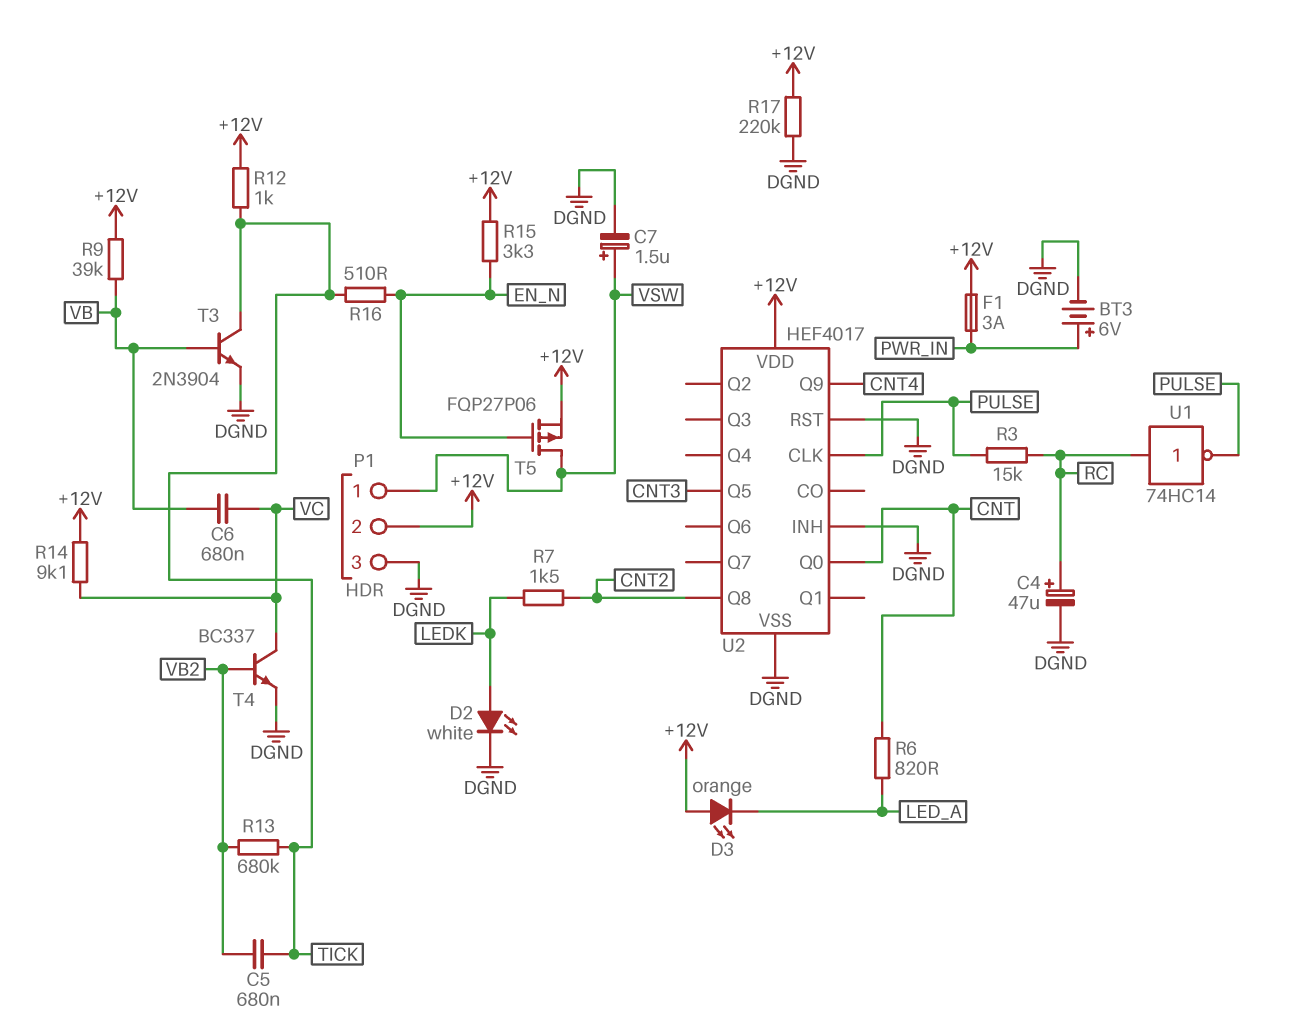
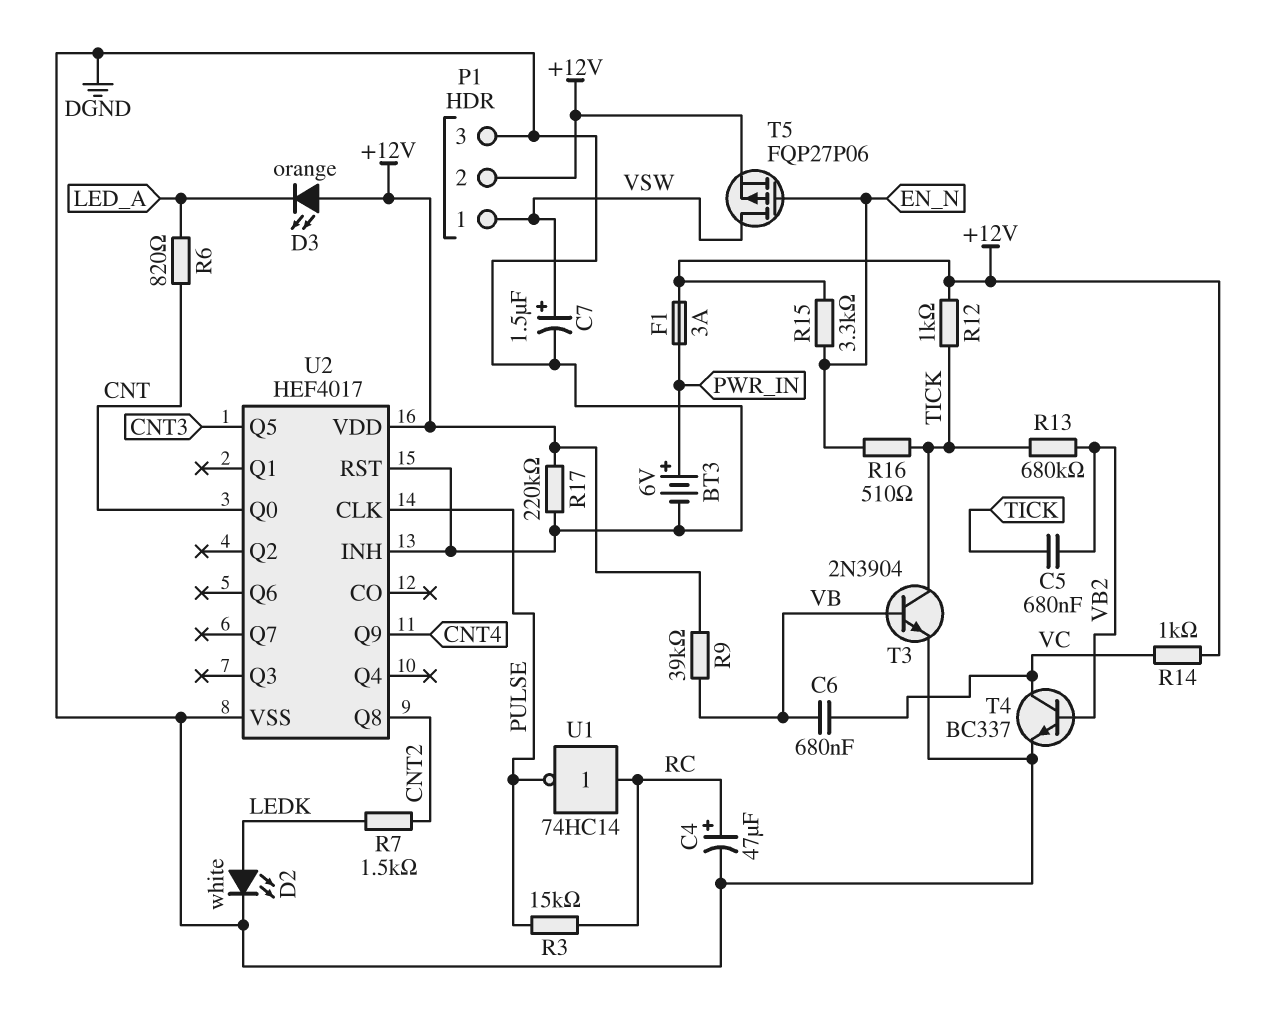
R14: 9.1k (+12V, VC) -> 1k (+12V, VC)

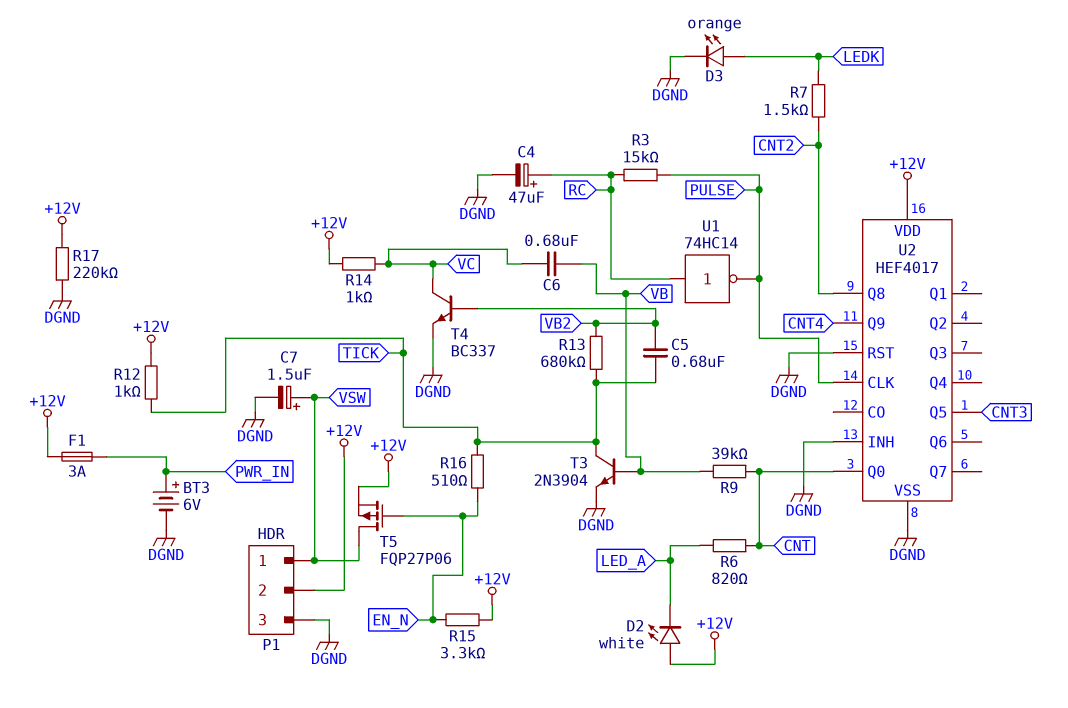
D2: LED white (A LEDK, K DGND) -> LED white (A +12V, K LED_A)
D3: LED orange (A +12V, K LED_A) -> LED orange (A LEDK, K DGND)
R9: 39k (+12V, VB) -> 39k (CNT, VB)

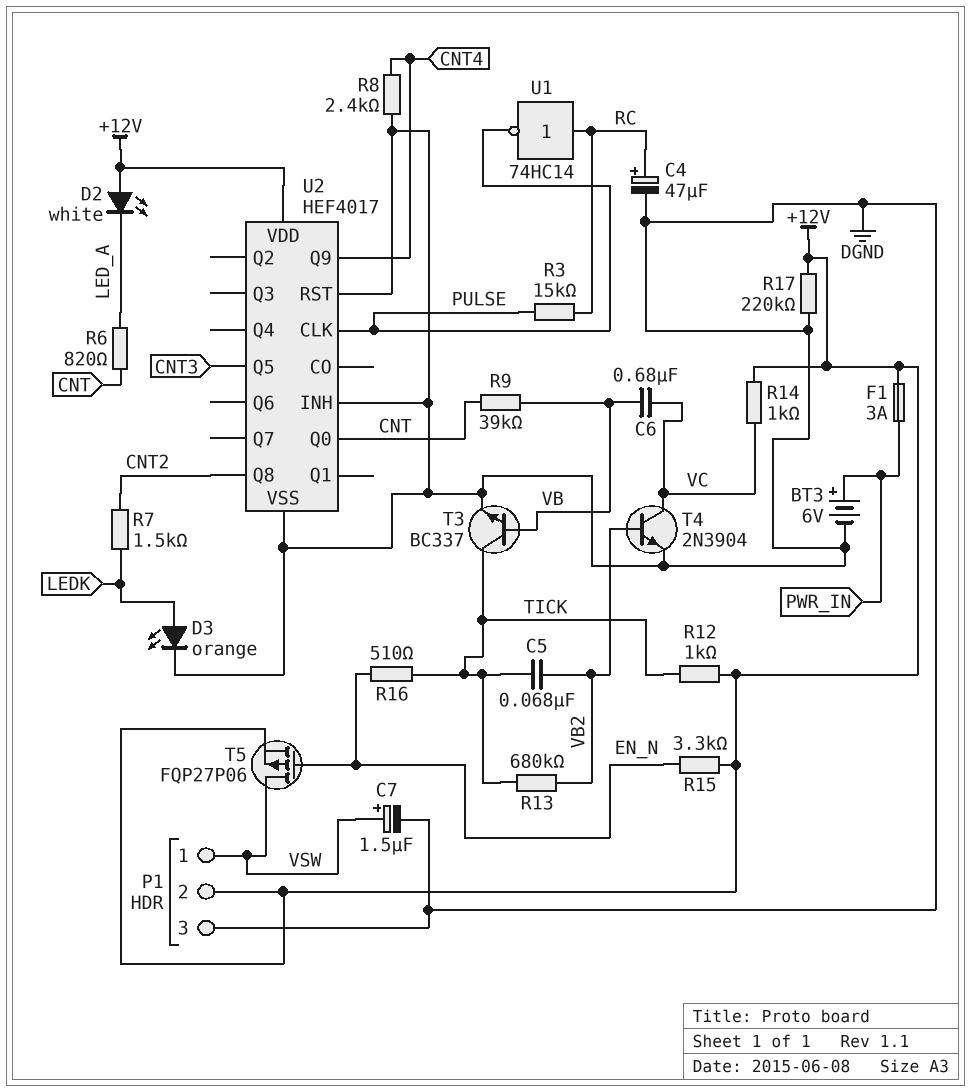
C5: 680nF (TICK, VB2) -> 68nF (TICK, VB2)
R8: none -> 2.4k (CNT4, DGND)
T3: NPN 2N3904 (B VB, C TICK, E DGND) -> NPN BC337 (B VB, C TICK, E DGND)
T4: NPN BC337 (B VB2, C VC, E DGND) -> NPN 2N3904 (B VB2, C VC, E DGND)

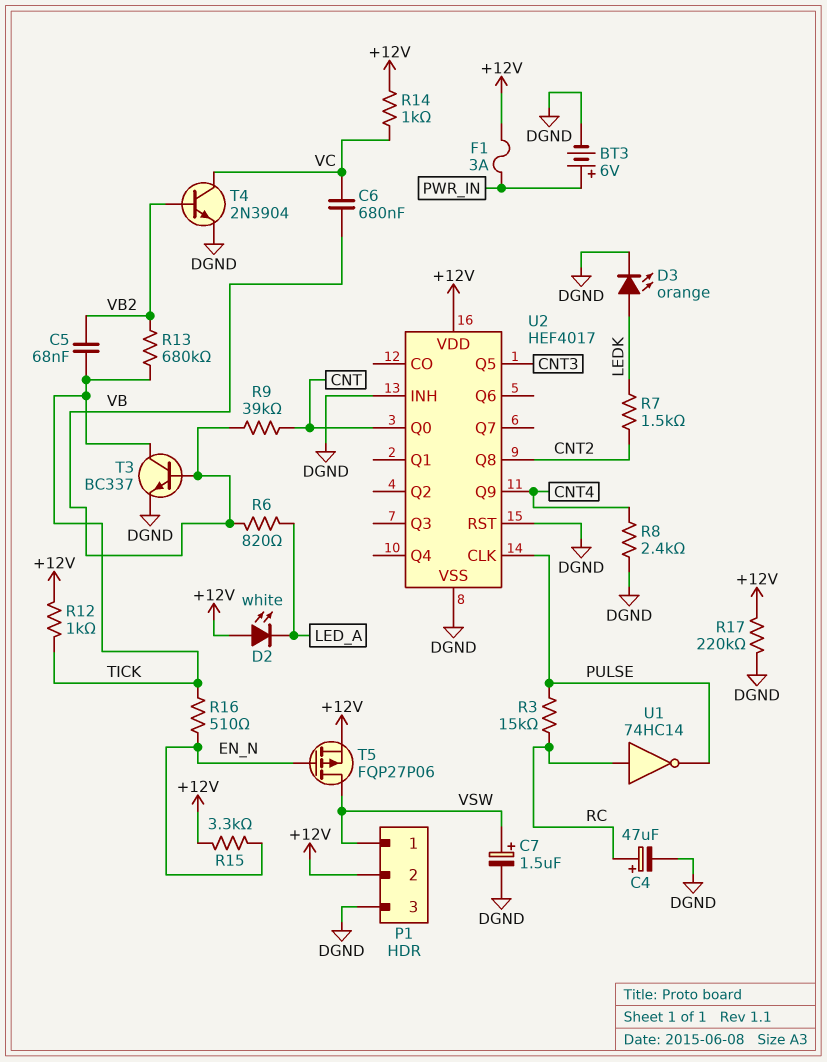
R6: 820 (CNT, LED_A) -> 820 (LED_A, VB)

